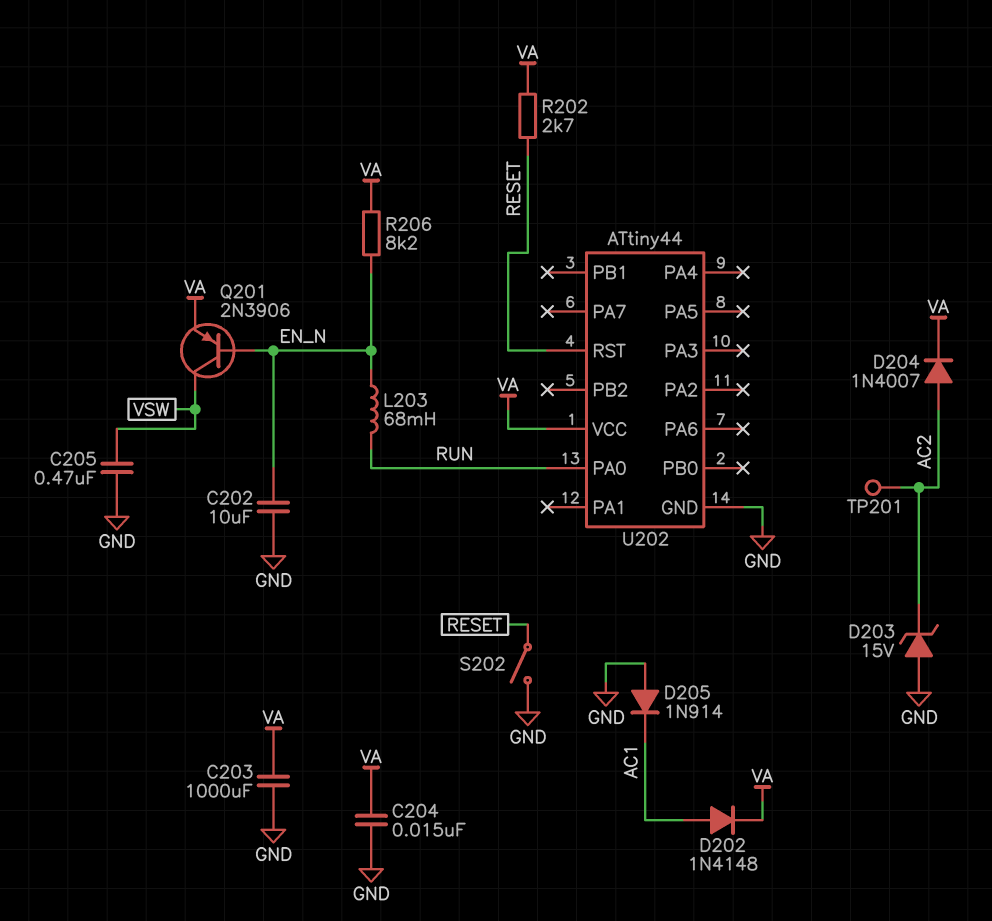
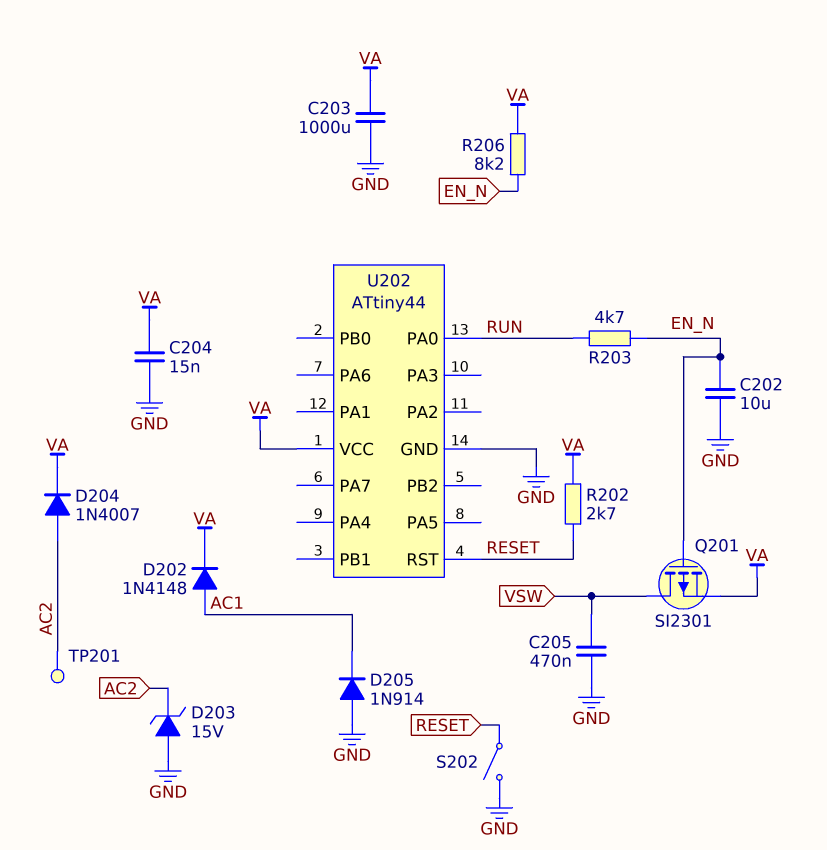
L203: 68mH (EN_N, RUN) -> none
Q201: PNP 2N3906 (B EN_N, C VSW, E VA) -> PMOS SI2301 (G EN_N, D VSW, S VA)
R203: none -> 4.7k (EN_N, RUN)

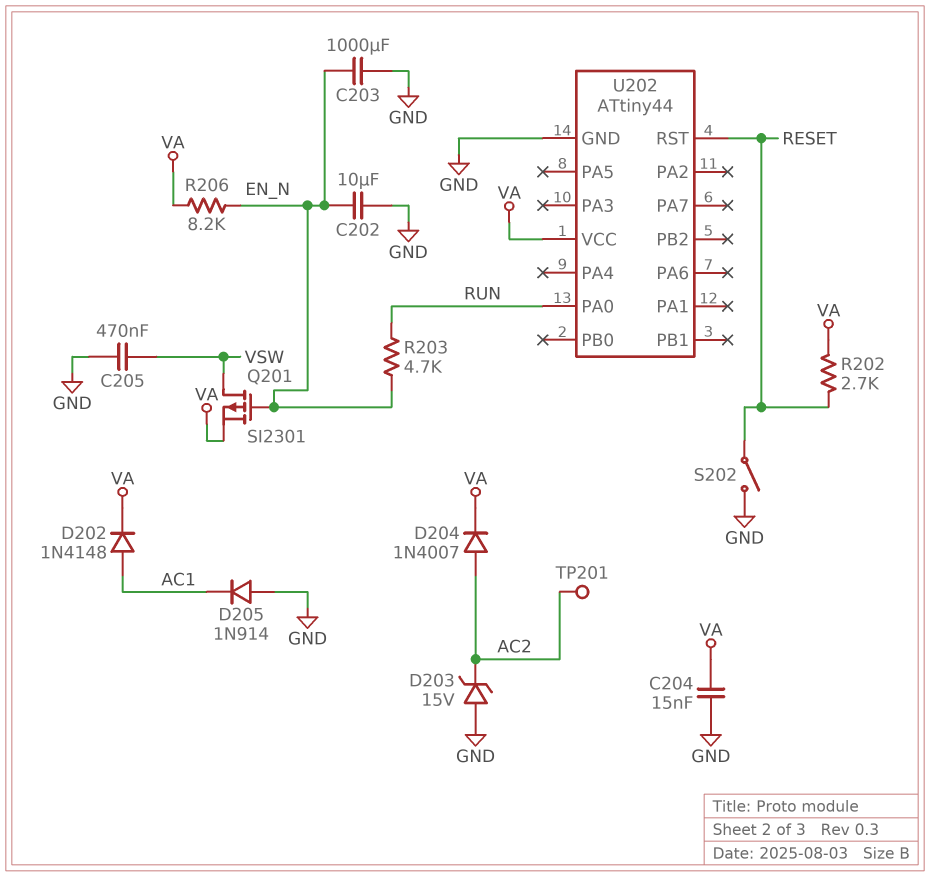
C203: 1000uF (GND, VA) -> 1000uF (EN_N, GND)

